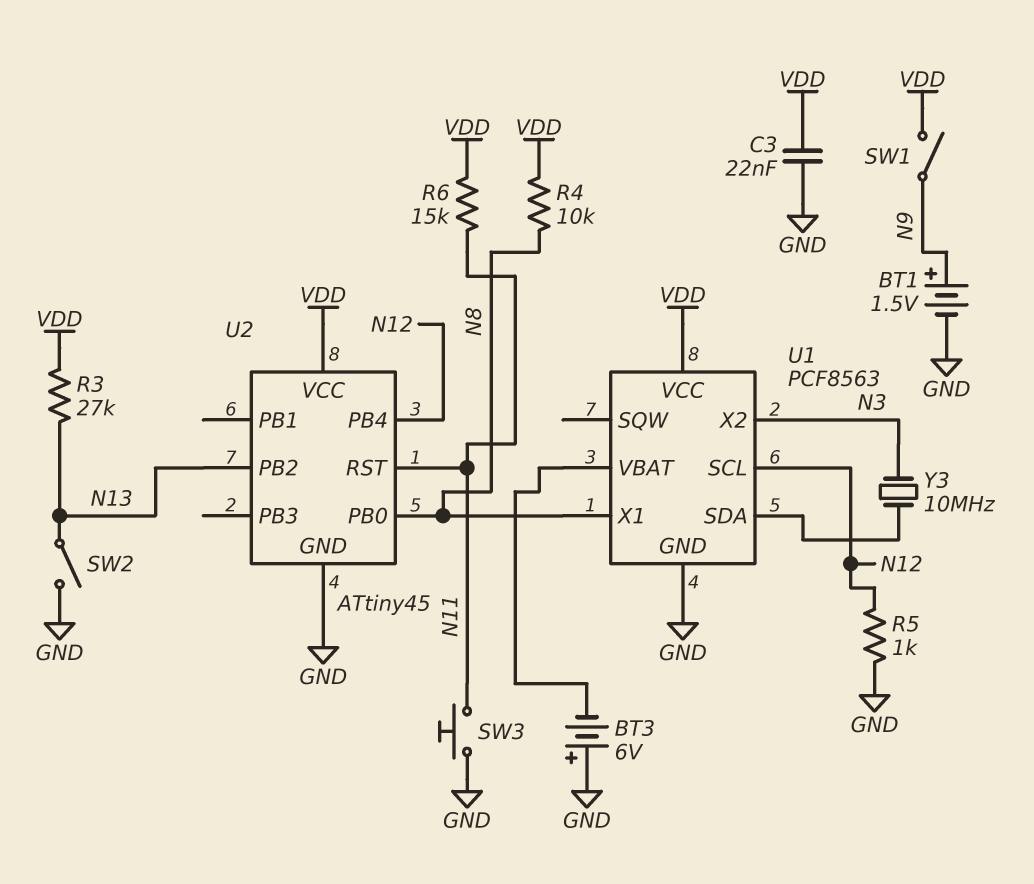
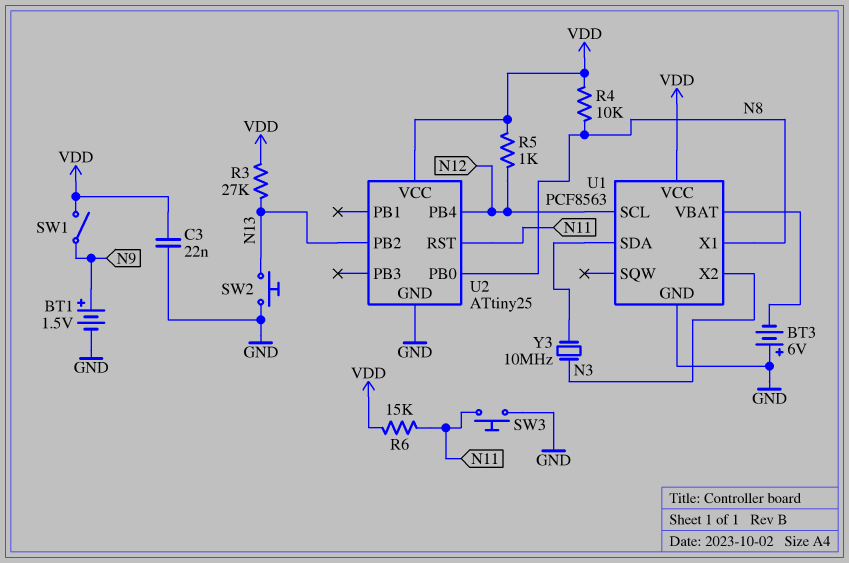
R5: 1k (GND, N12) -> 1k (N12, VDD)
SW2: switch (GND, N13) -> button (GND, N13)
U2: ATtiny45 -> ATtiny25

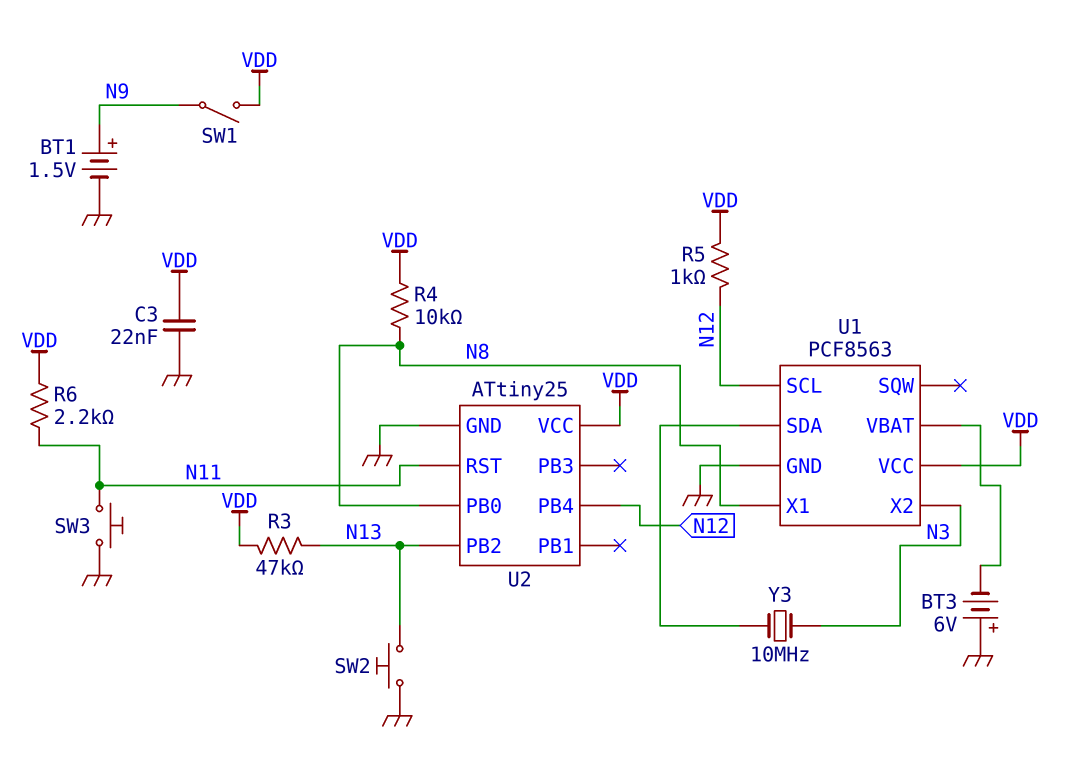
R3: 27k (N13, VDD) -> 47k (N13, VDD)
R6: 15k (N11, VDD) -> 2.2k (N11, VDD)

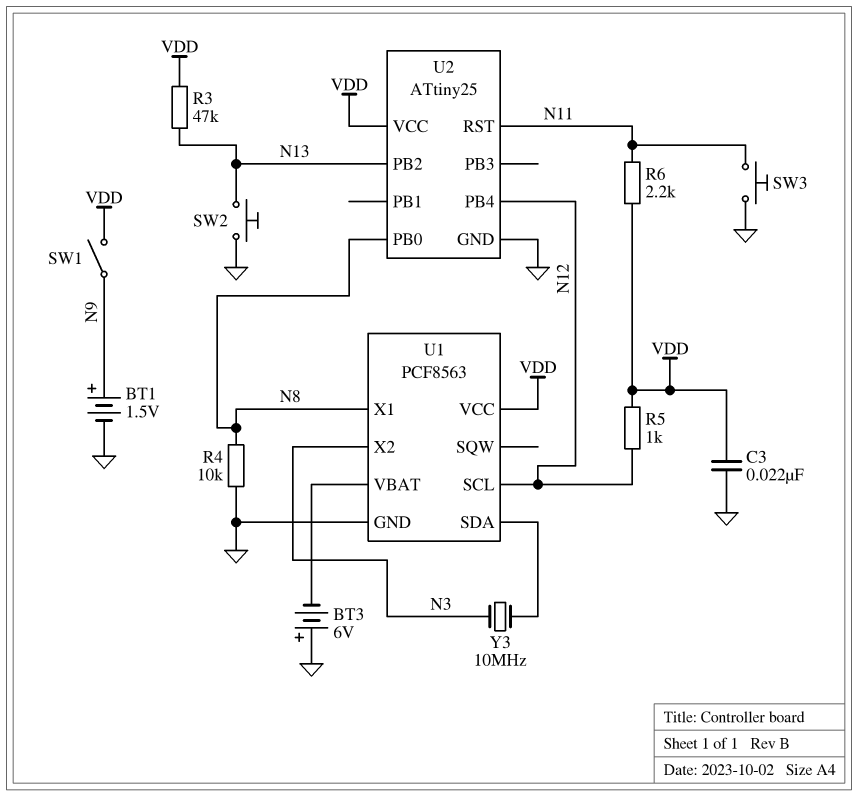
R4: 10k (N8, VDD) -> 10k (GND, N8)

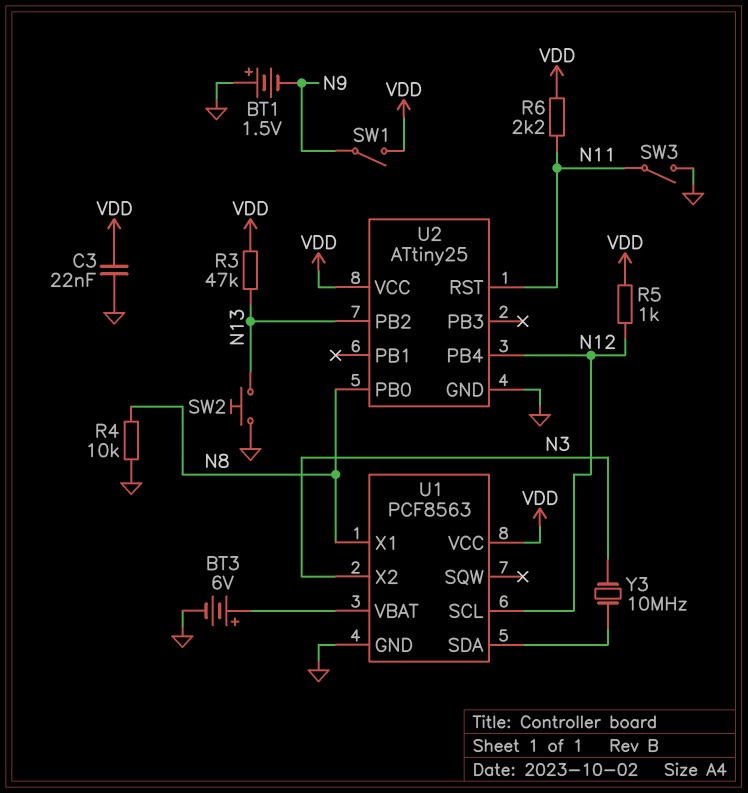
BT1: 1.5V (plus N9, minus GND) -> 1.5V (plus GND, minus N9)
BT3: 6V (plus GND, minus U1/VBAT) -> 6V (plus U1/VBAT, minus GND)
SW3: button (GND, N11) -> switch (GND, N11)

